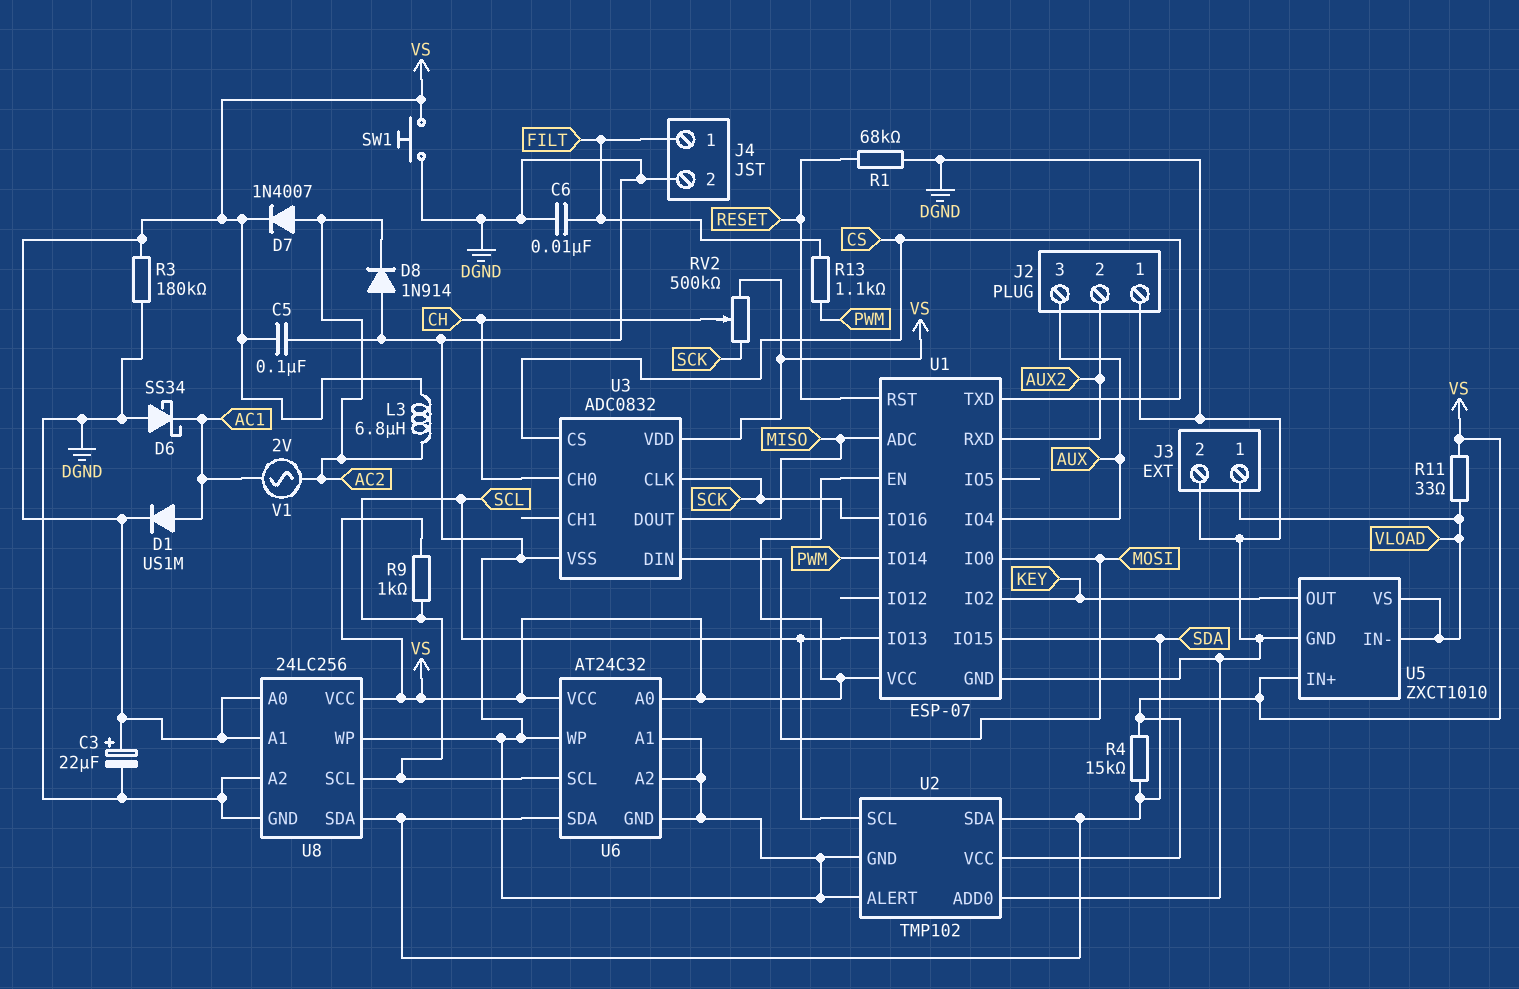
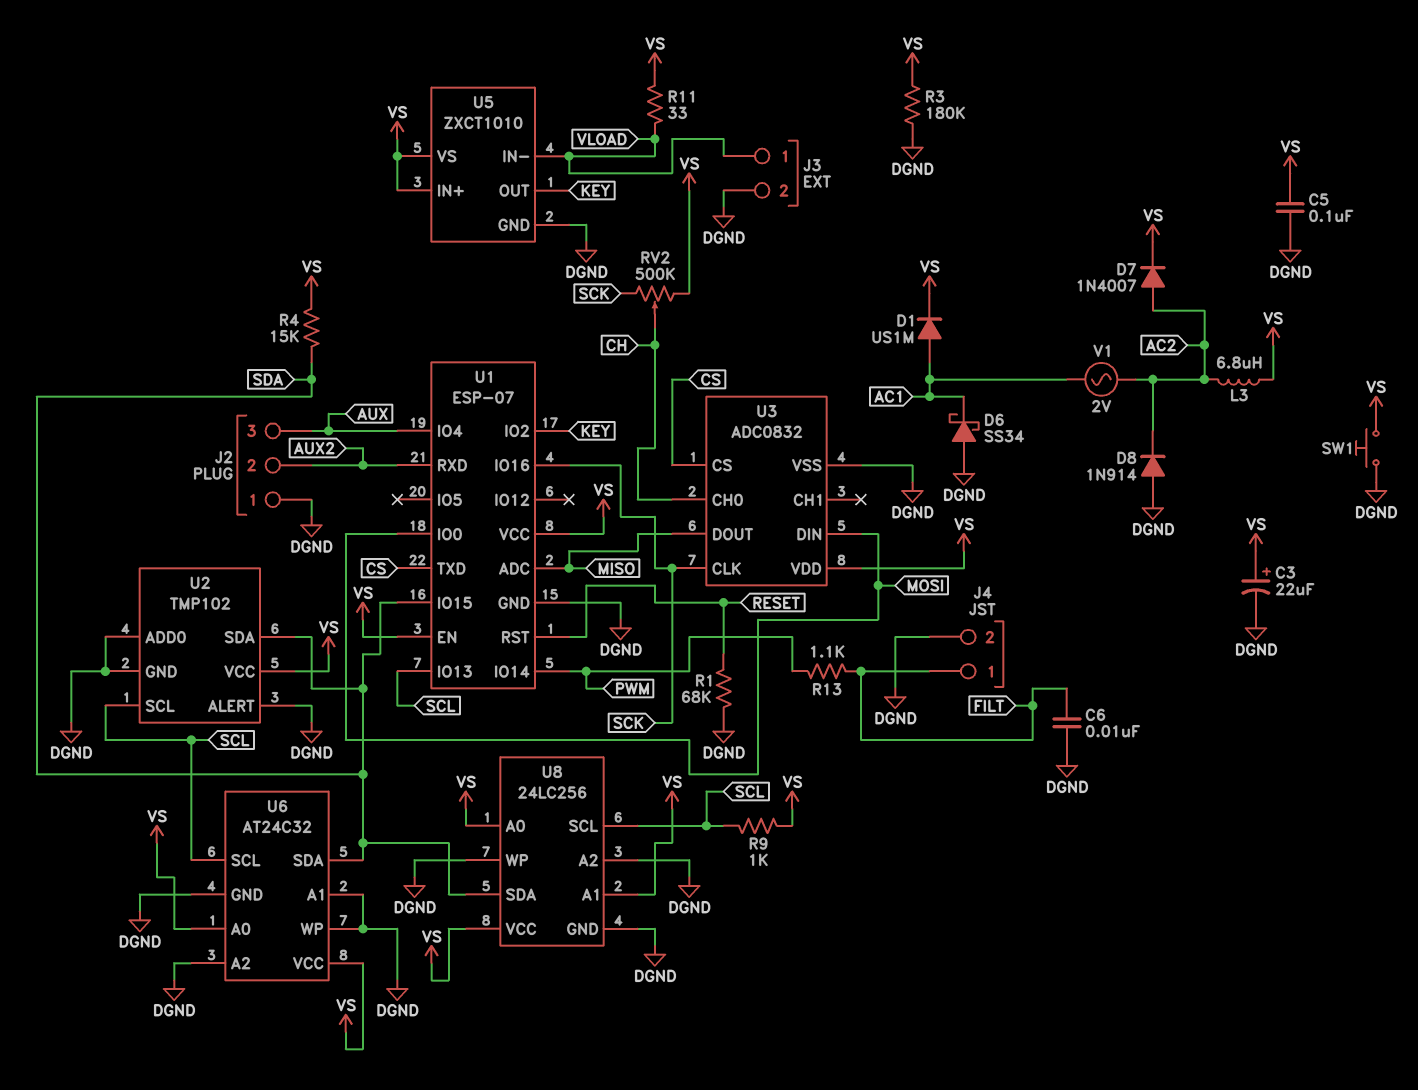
U5 pin VS: VLOAD -> VS

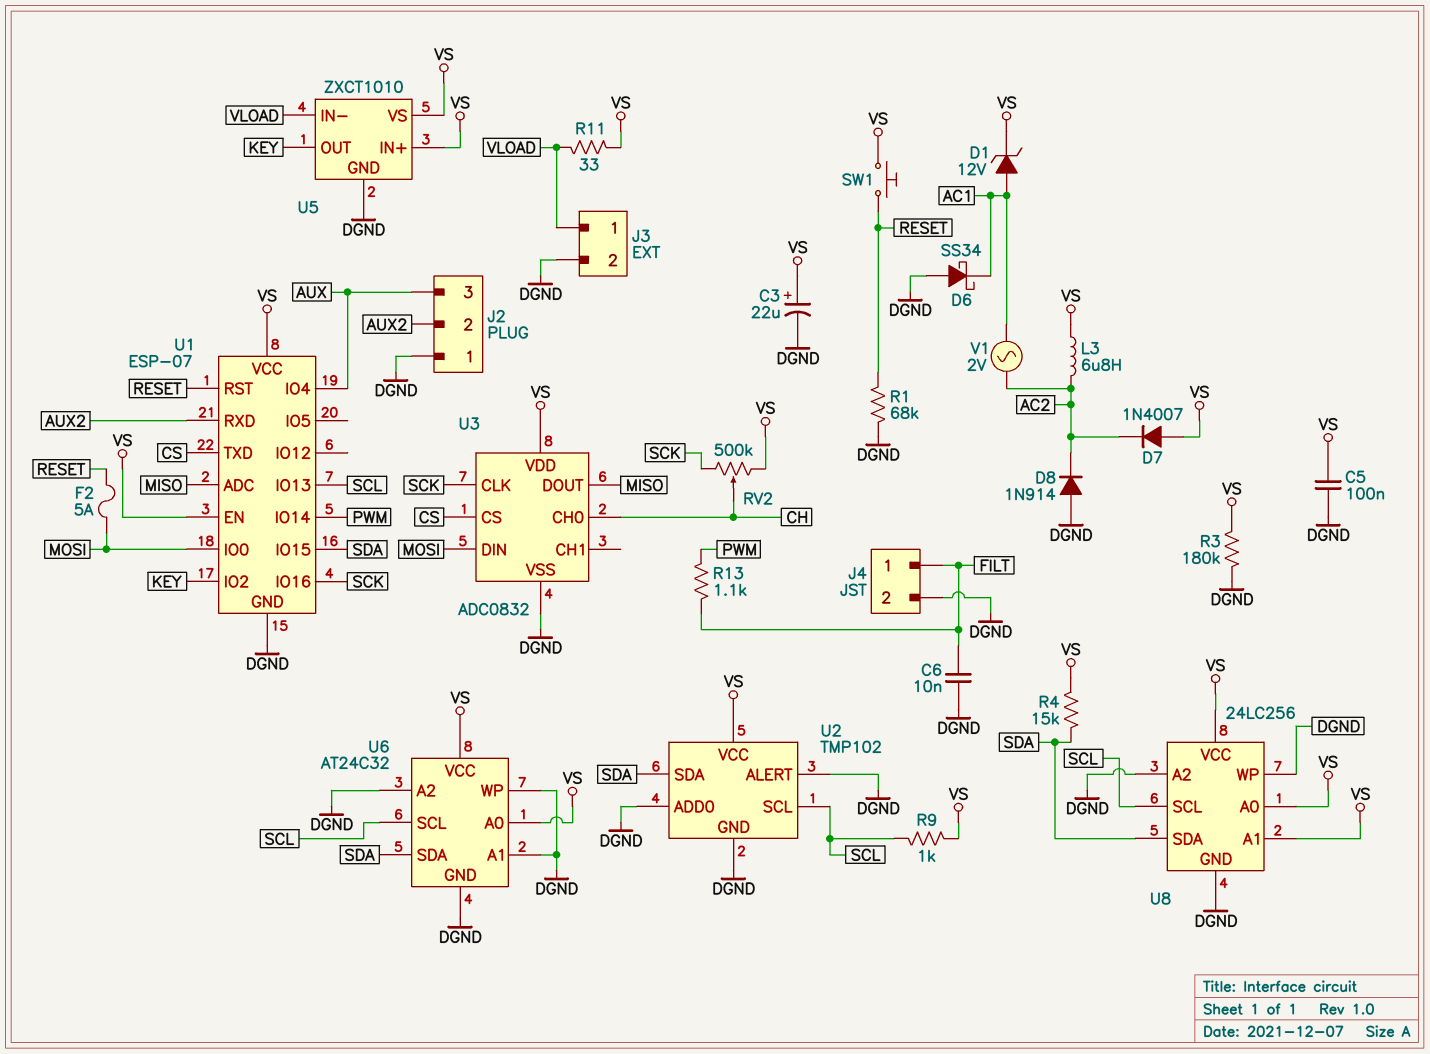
D1: diode US1M (A AC1, K VS) -> zener 12V (A AC1, K VS)
D7: diode 1N4007 (A AC2, K VS) -> diode 1N4007 (A VS, K AC2)
F2: none -> 5A (MOSI, RESET)
SW1: button (DGND, VS) -> button (RESET, VS)

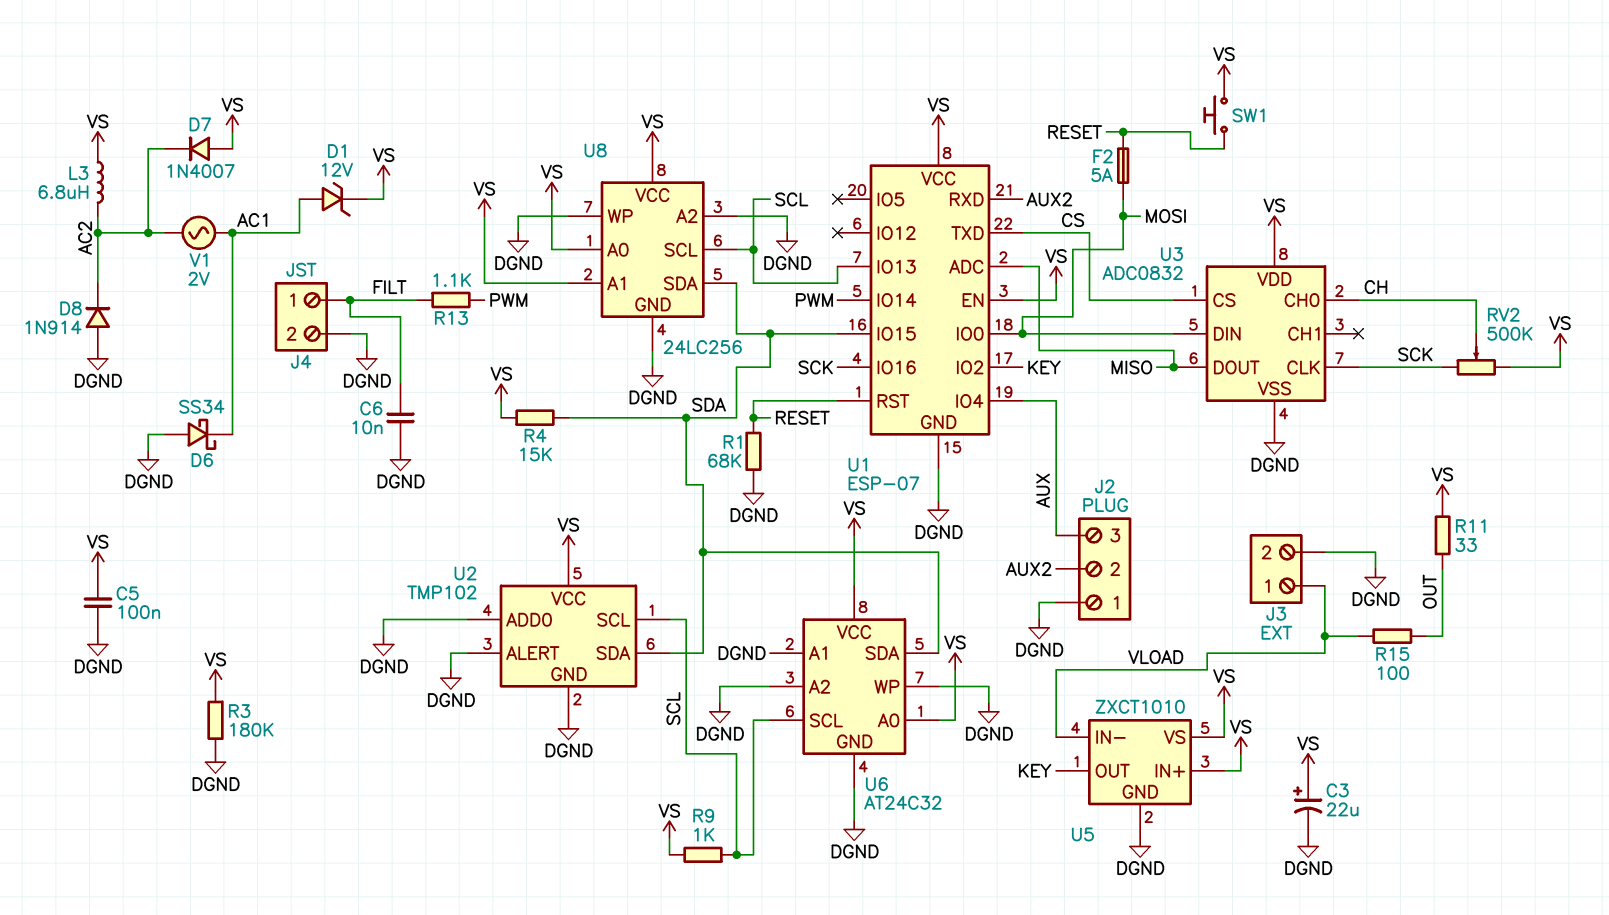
R11: 33 (VLOAD, VS) -> 33 (OUT, VS)
R15: none -> 100 (OUT, VLOAD)

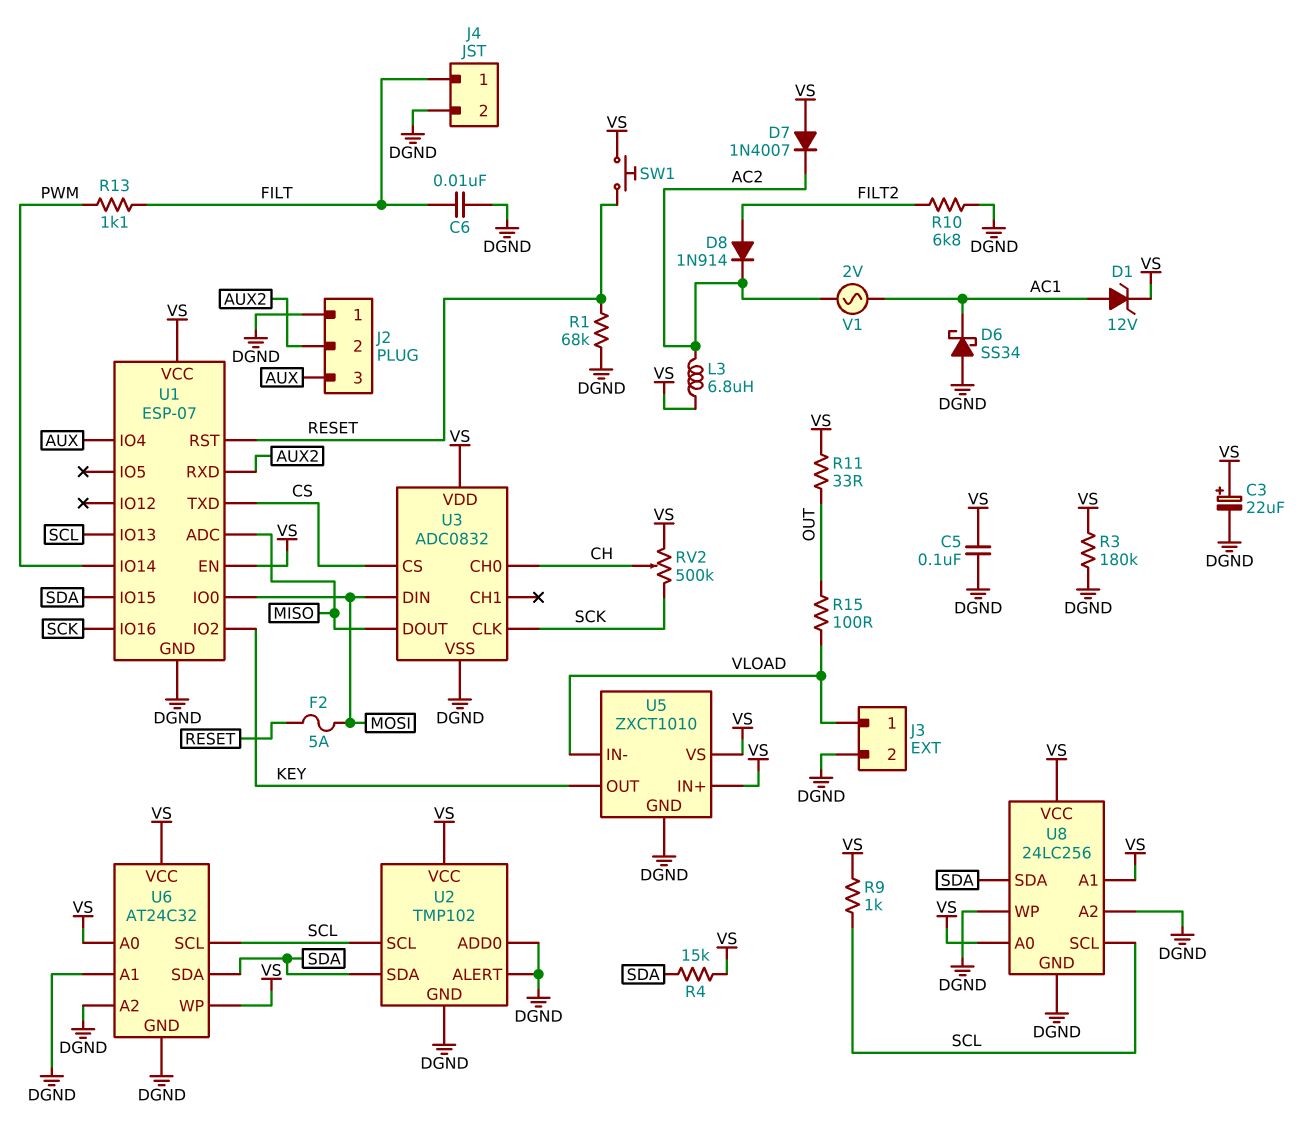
D8: diode 1N914 (A DGND, K AC2) -> diode 1N914 (A FILT2, K AC2)
R10: none -> 6.8k (DGND, FILT2)
U6 pin WP: DGND -> VS

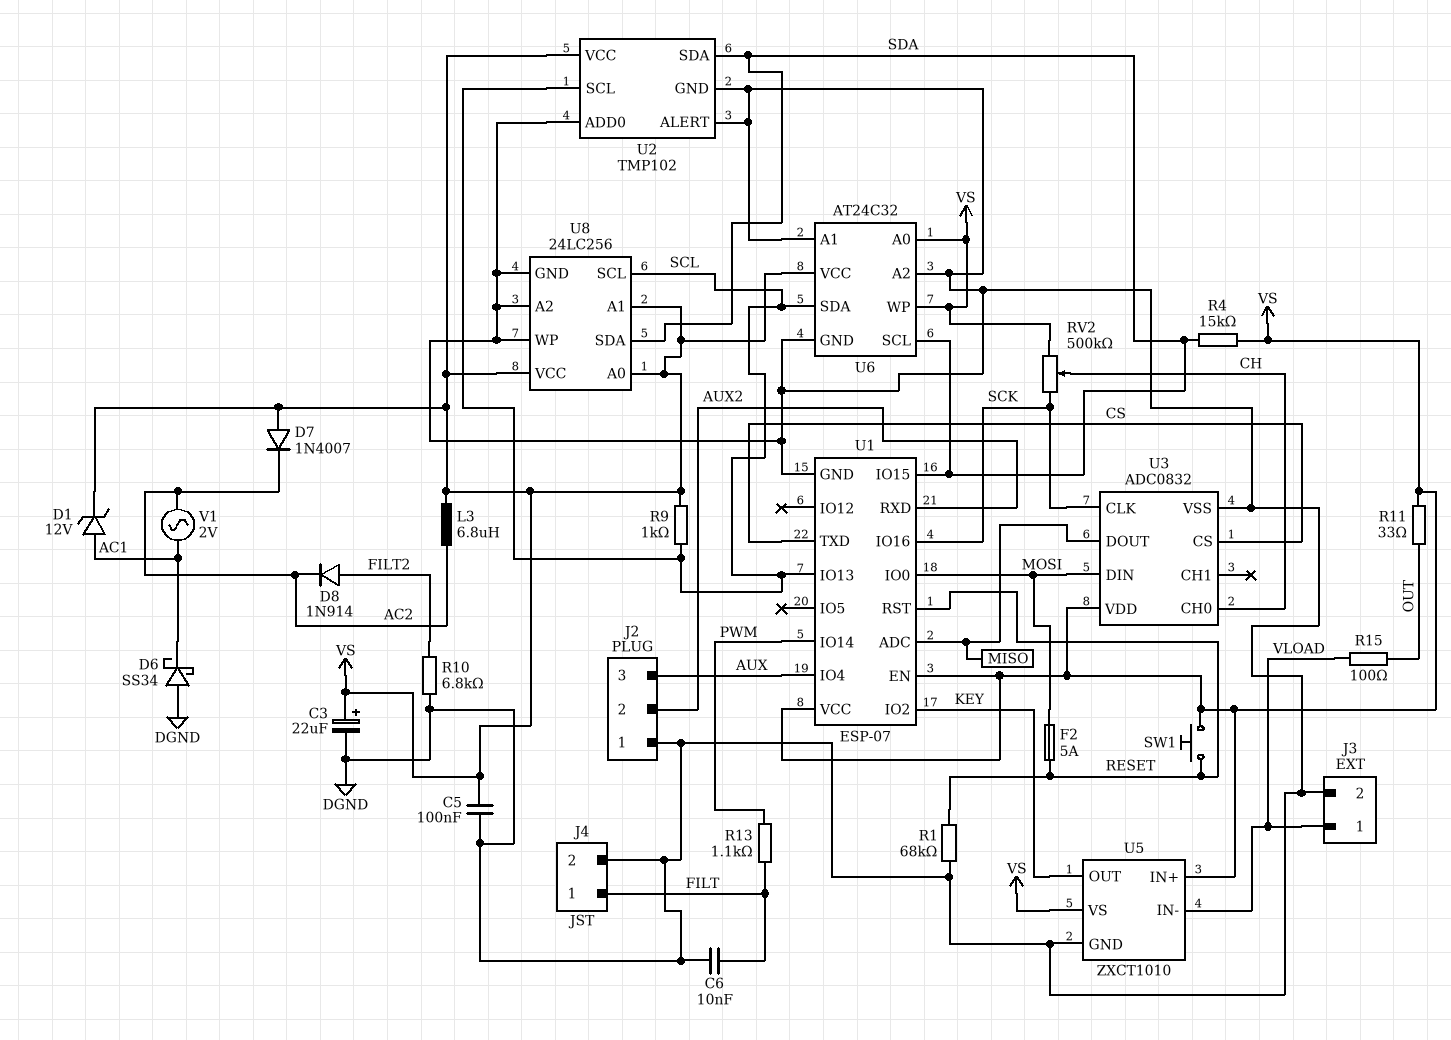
R3: 180k (DGND, VS) -> none
U6 pin SCL: SCL -> SDA
U6 pin SDA: SDA -> SCL

